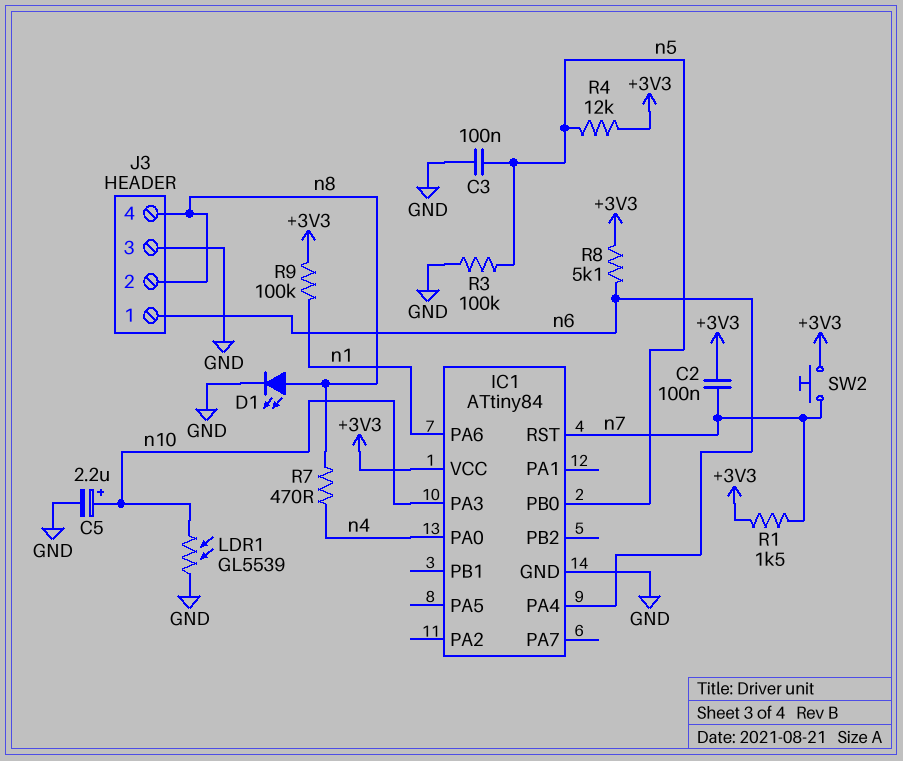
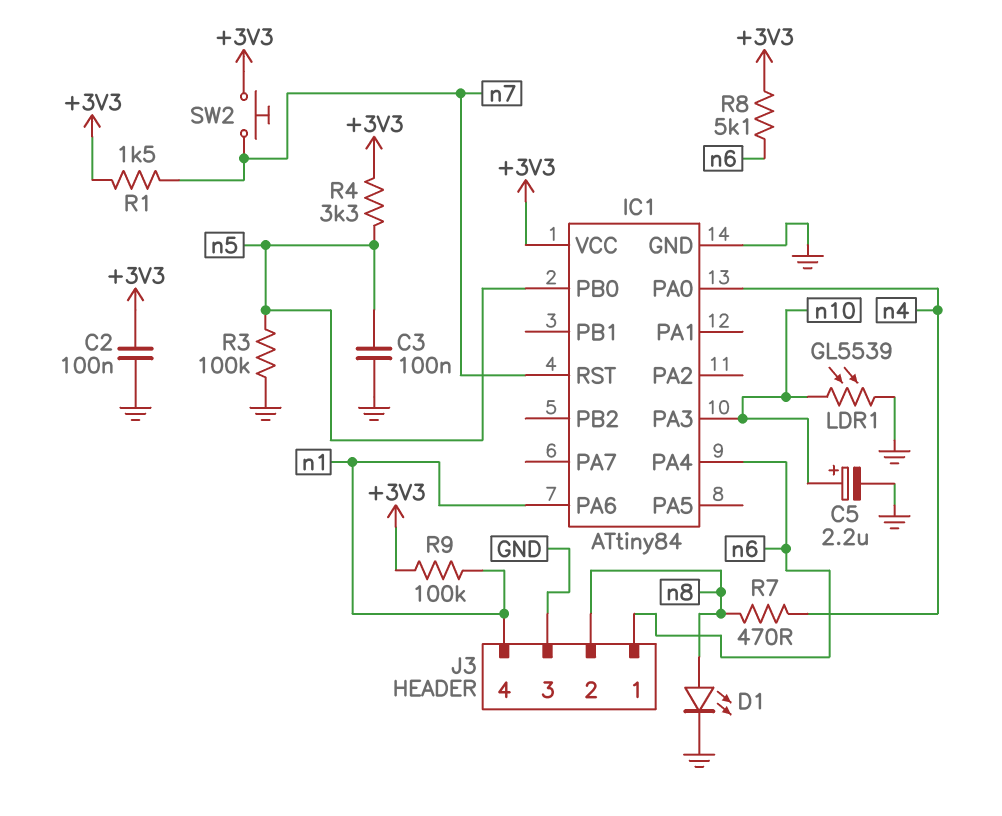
C2: 100nF (+3V3, n7) -> 100nF (+3V3, GND)
J3 pin 4: n8 -> n1
R4: 12k (+3V3, n5) -> 3.3k (+3V3, n5)

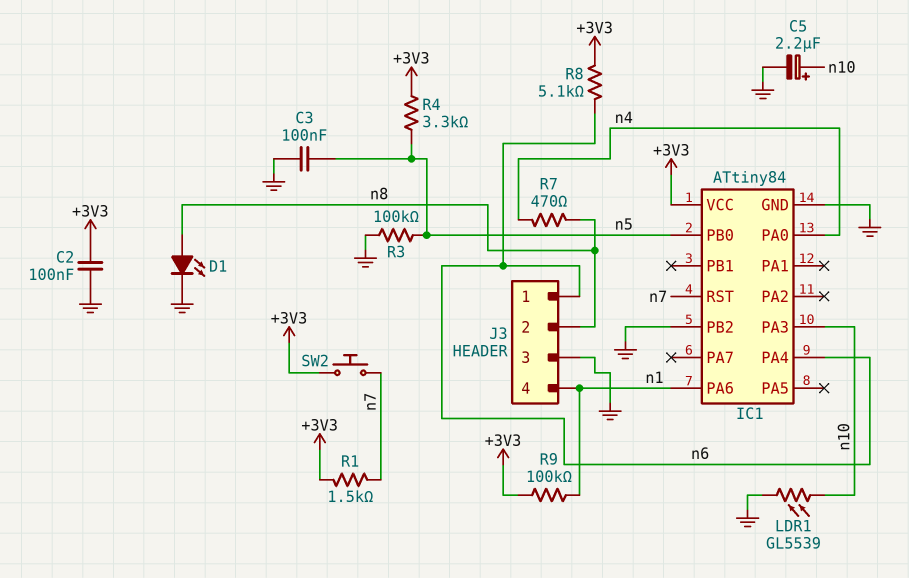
IC1 pin PB2: none -> GND

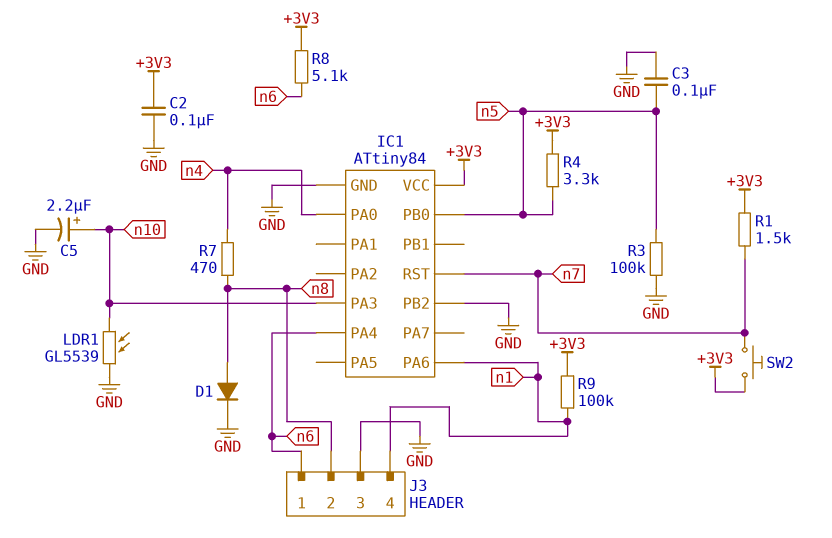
D1: LED (A n8, K GND) -> diode (A n8, K GND)

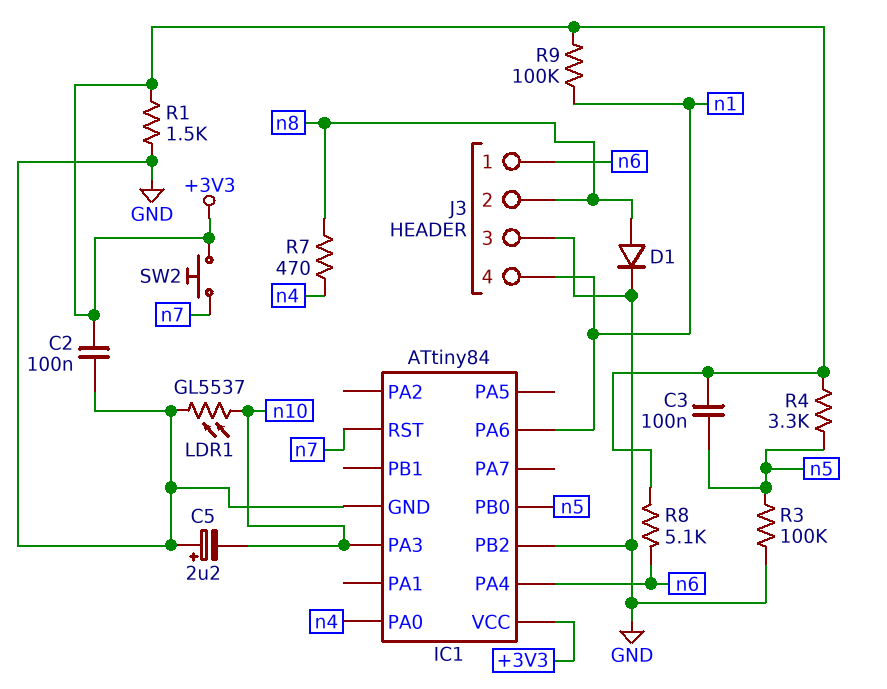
C3: 100nF (GND, n5) -> 100nF (+3V3, n5)
C5: 2.2uF (plus n10, minus GND) -> 2.2uF (plus GND, minus n10)
LDR1: GL5539 (GND, n10) -> GL5537 (GND, n10)
R1: 1.5k (+3V3, n7) -> 1.5k (+3V3, GND)

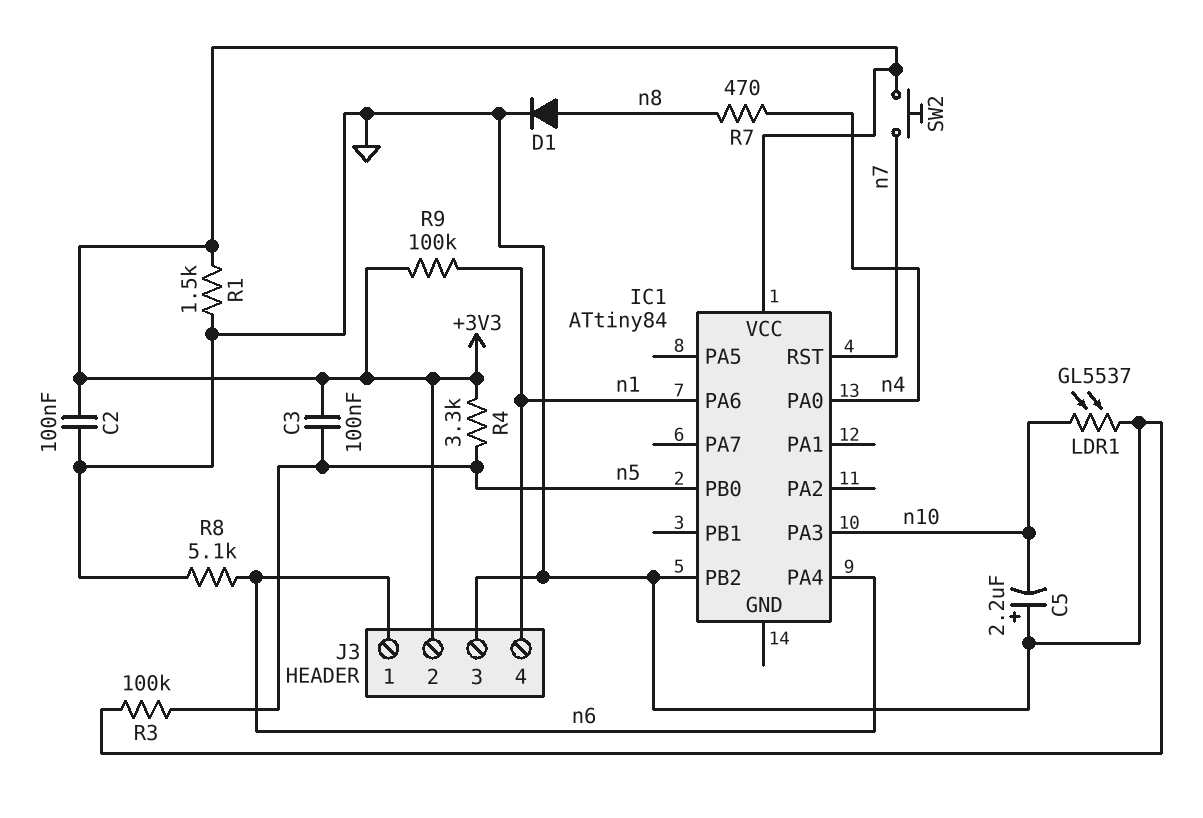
IC1 pin GND: GND -> none
J3 pin 2: n8 -> +3V3
R8: 5.1k (+3V3, n6) -> 5.1k (GND, n6)

